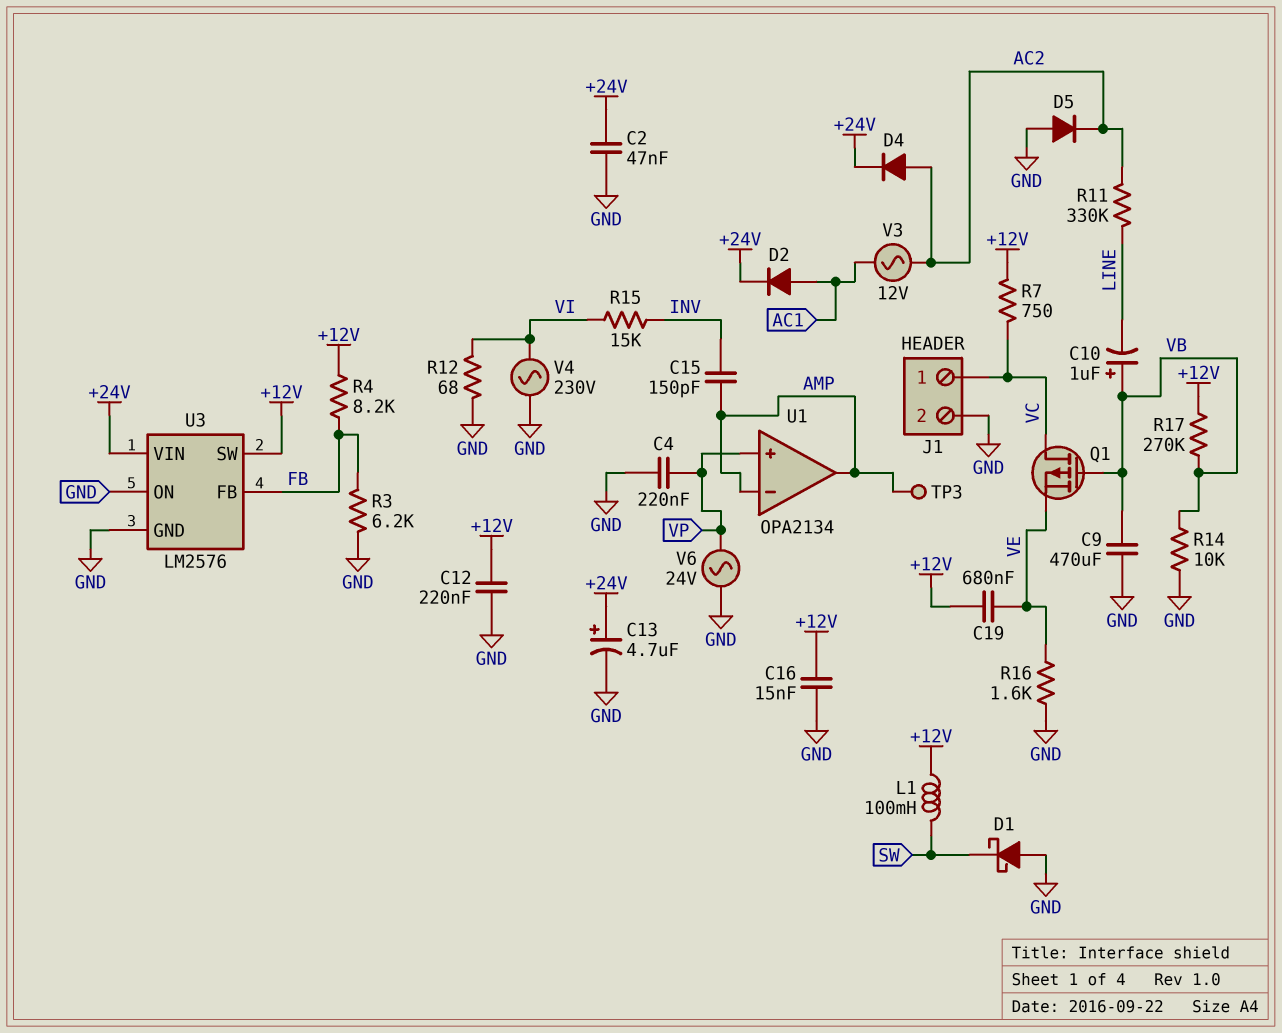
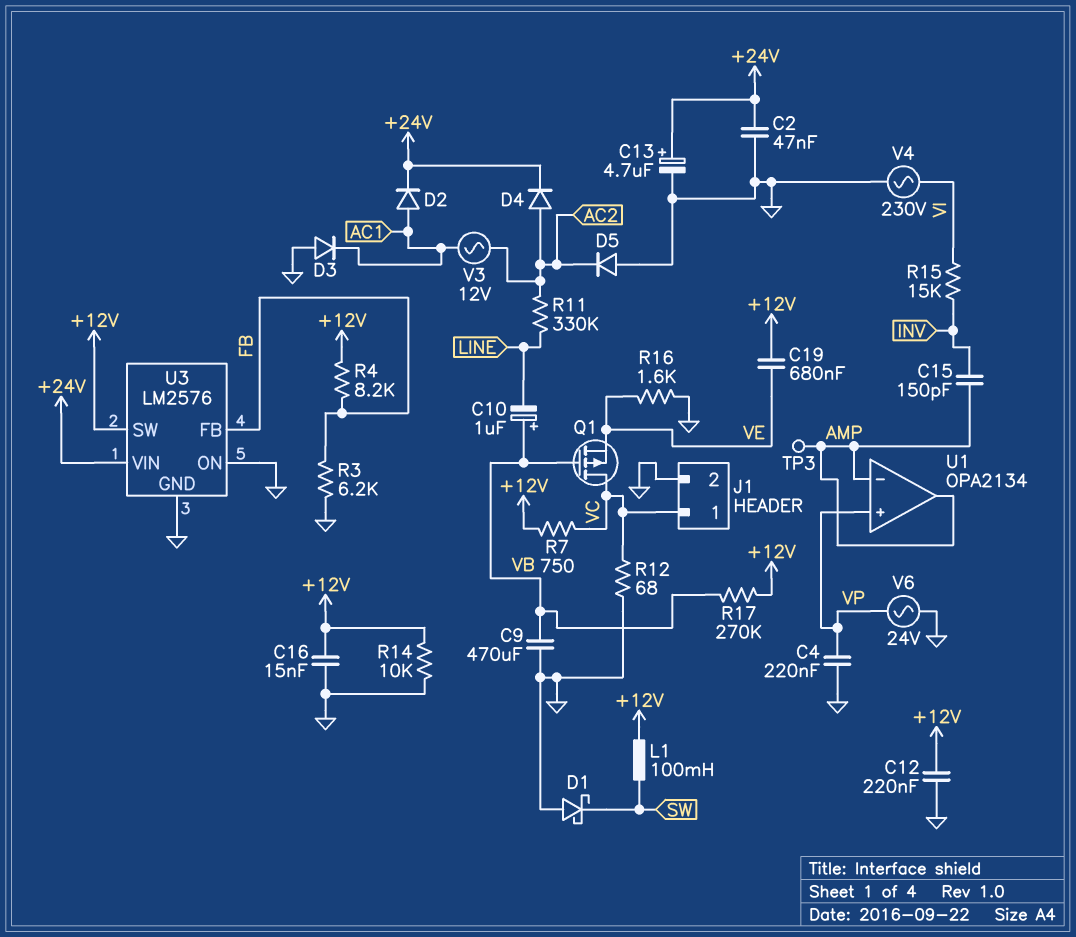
D3: none -> diode (A GND, K AC1)
R12: 68 (GND, VI) -> 68 (GND, VC)
R14: 10k (GND, VB) -> 10k (+12V, GND)

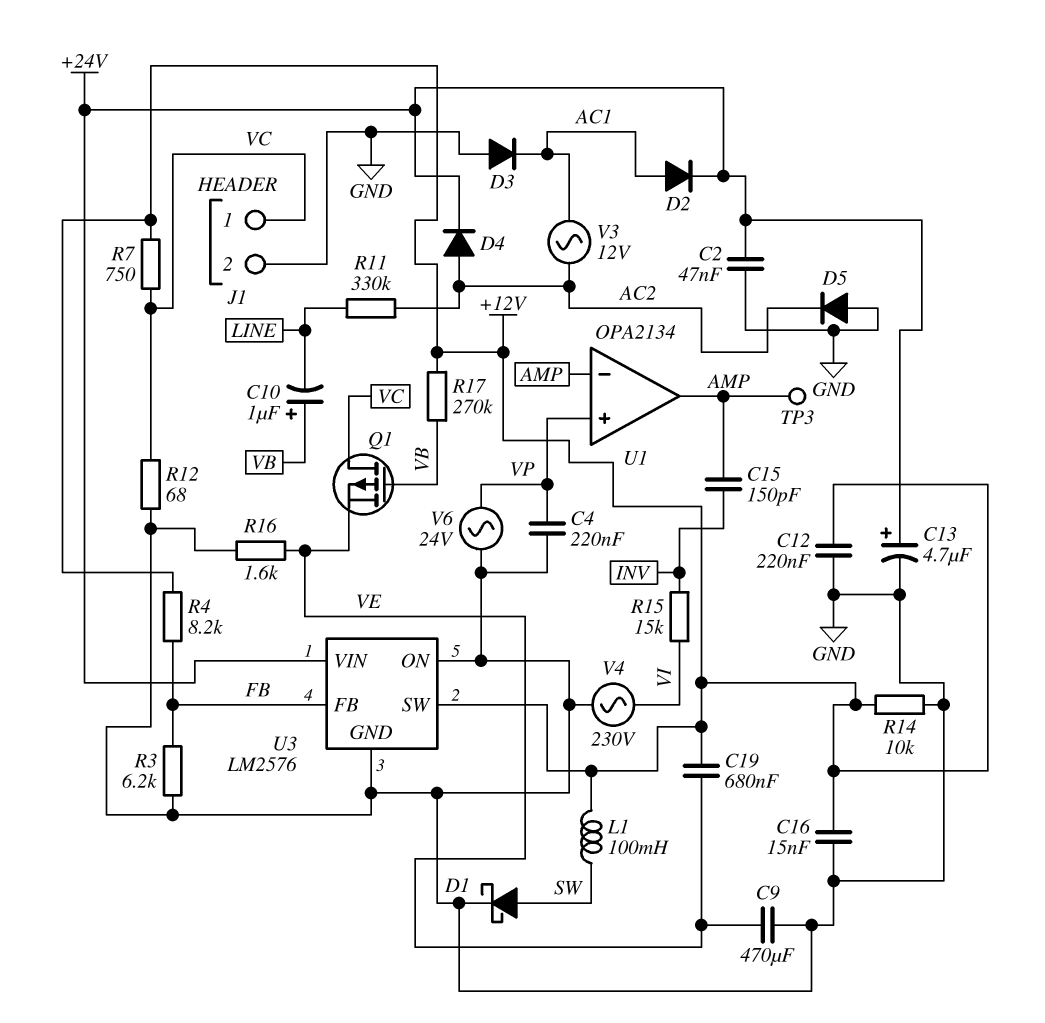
C9: 470uF (GND, VB) -> 470uF (GND, VE)
D1: schottky (A GND, K SW) -> schottky (A SW, K GND)

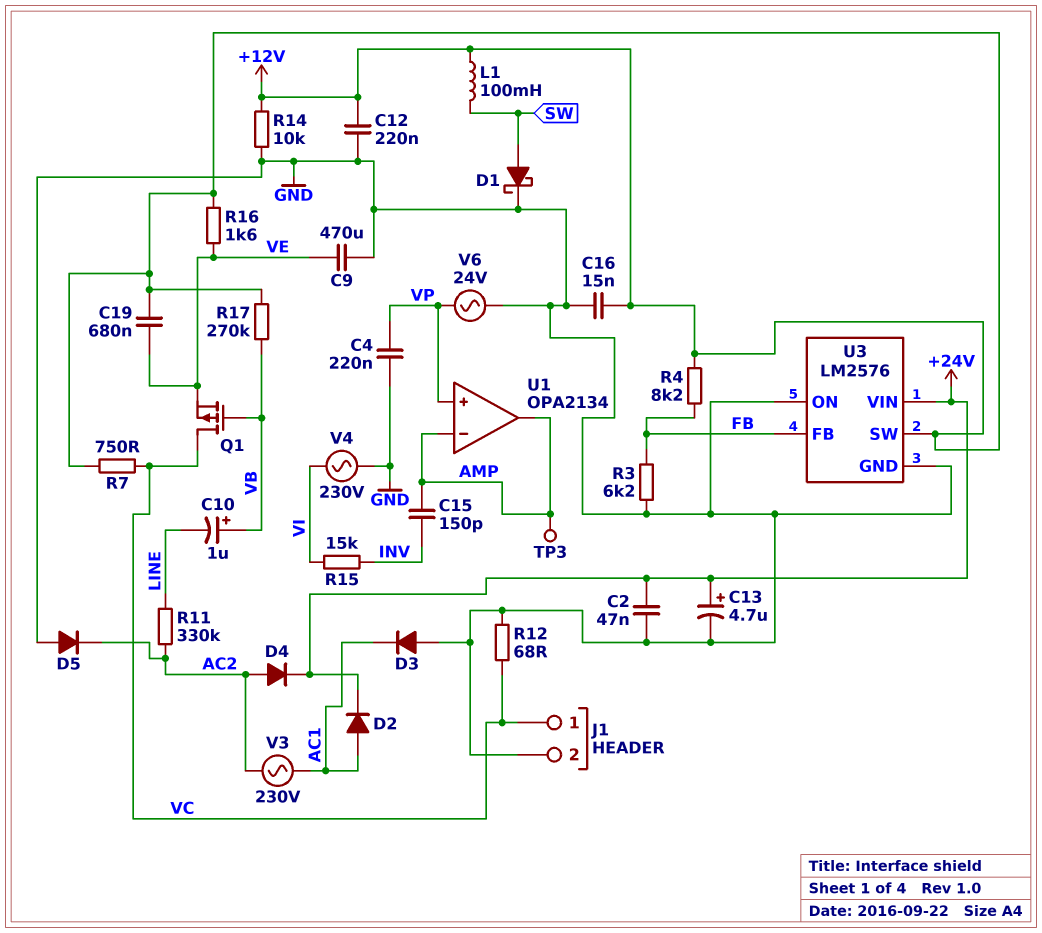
R16: 1.6k (GND, VE) -> 1.6k (+12V, VE)
V3: AC 12V (AC1, AC2) -> AC 230V (AC1, AC2)

